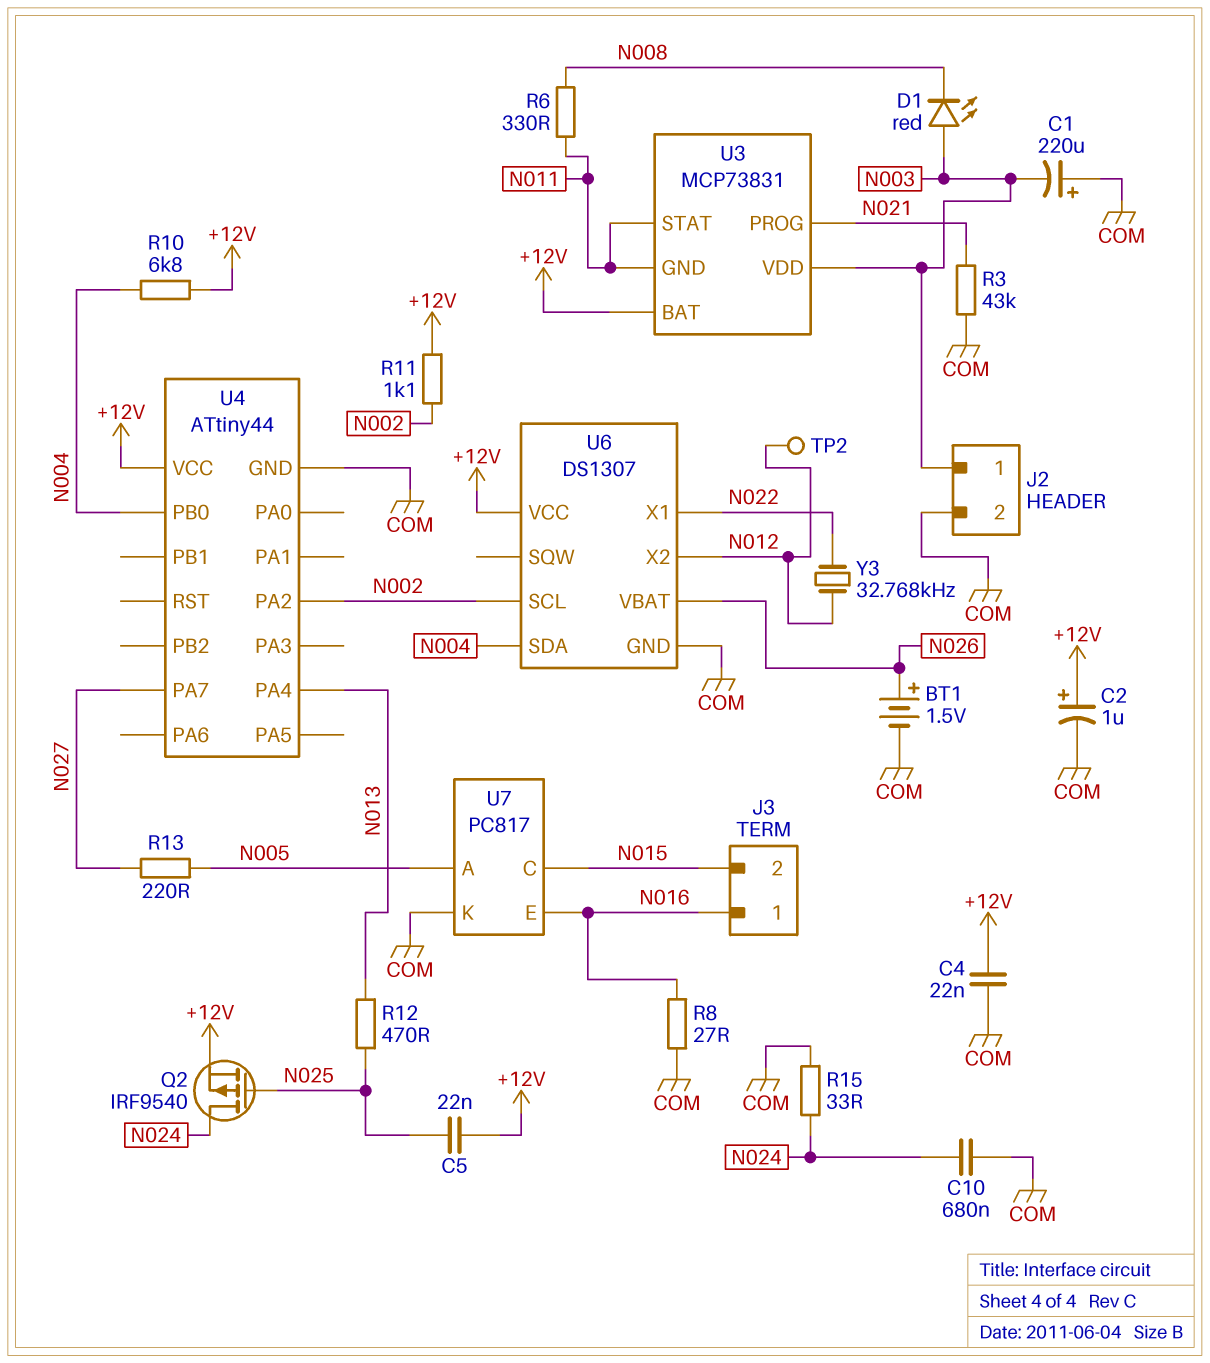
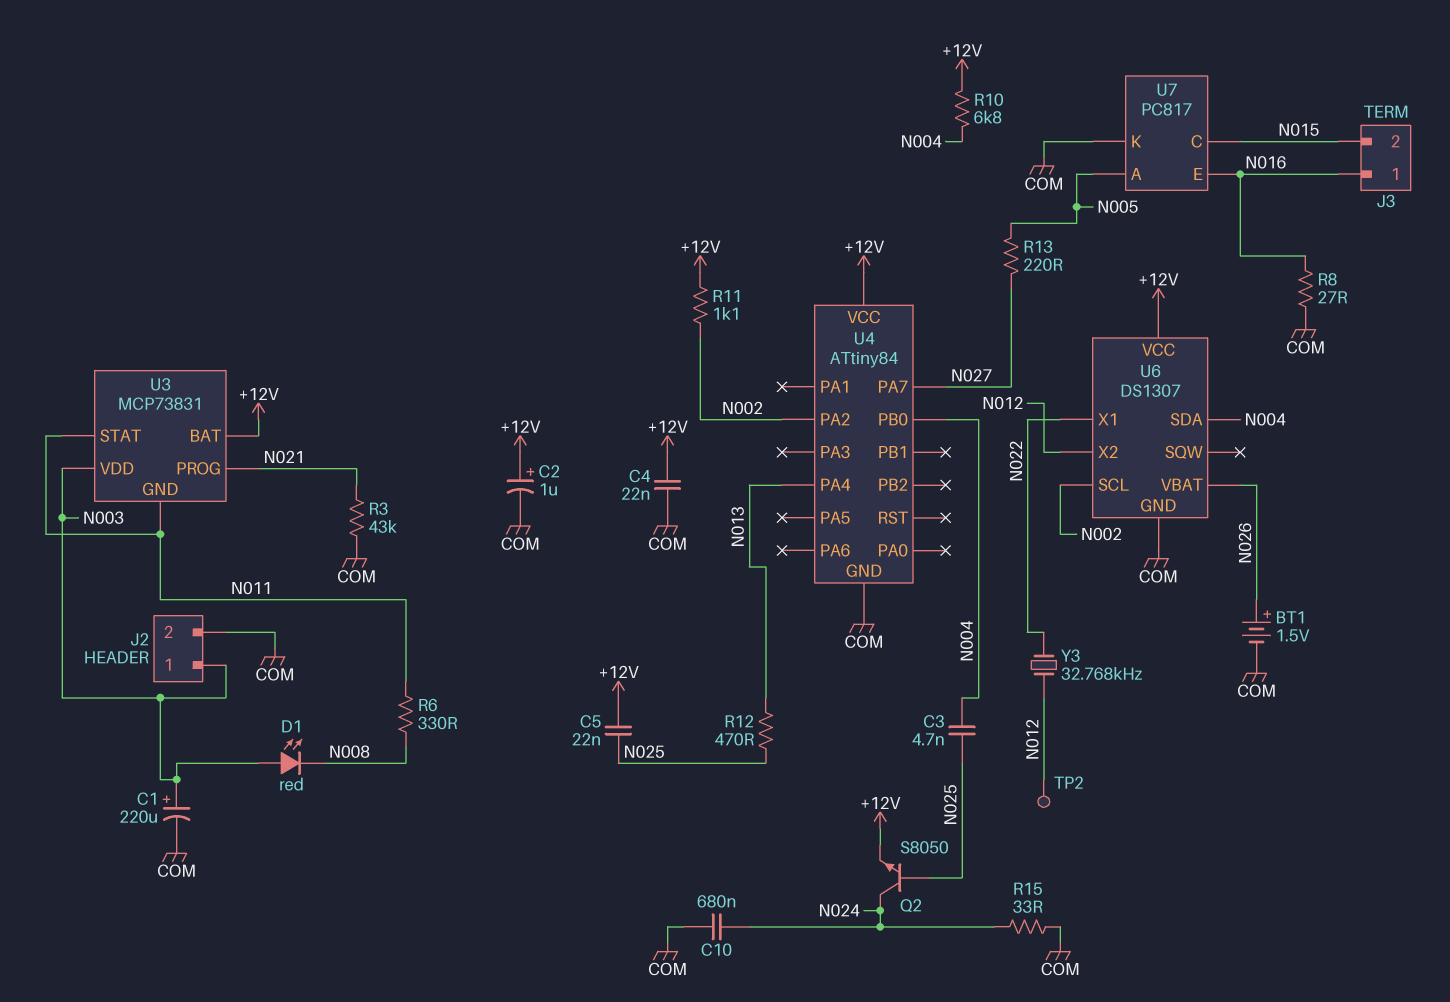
C1: 220uF (plus COM, minus N003) -> 220uF (plus N003, minus COM)
C3: none -> 4.7nF (N004, N025)
Q2: PMOS IRF9540 (G N025, D N024, S +12V) -> NPN S8050 (B N025, C N024, E +12V)
U4: ATtiny44 -> ATtiny84

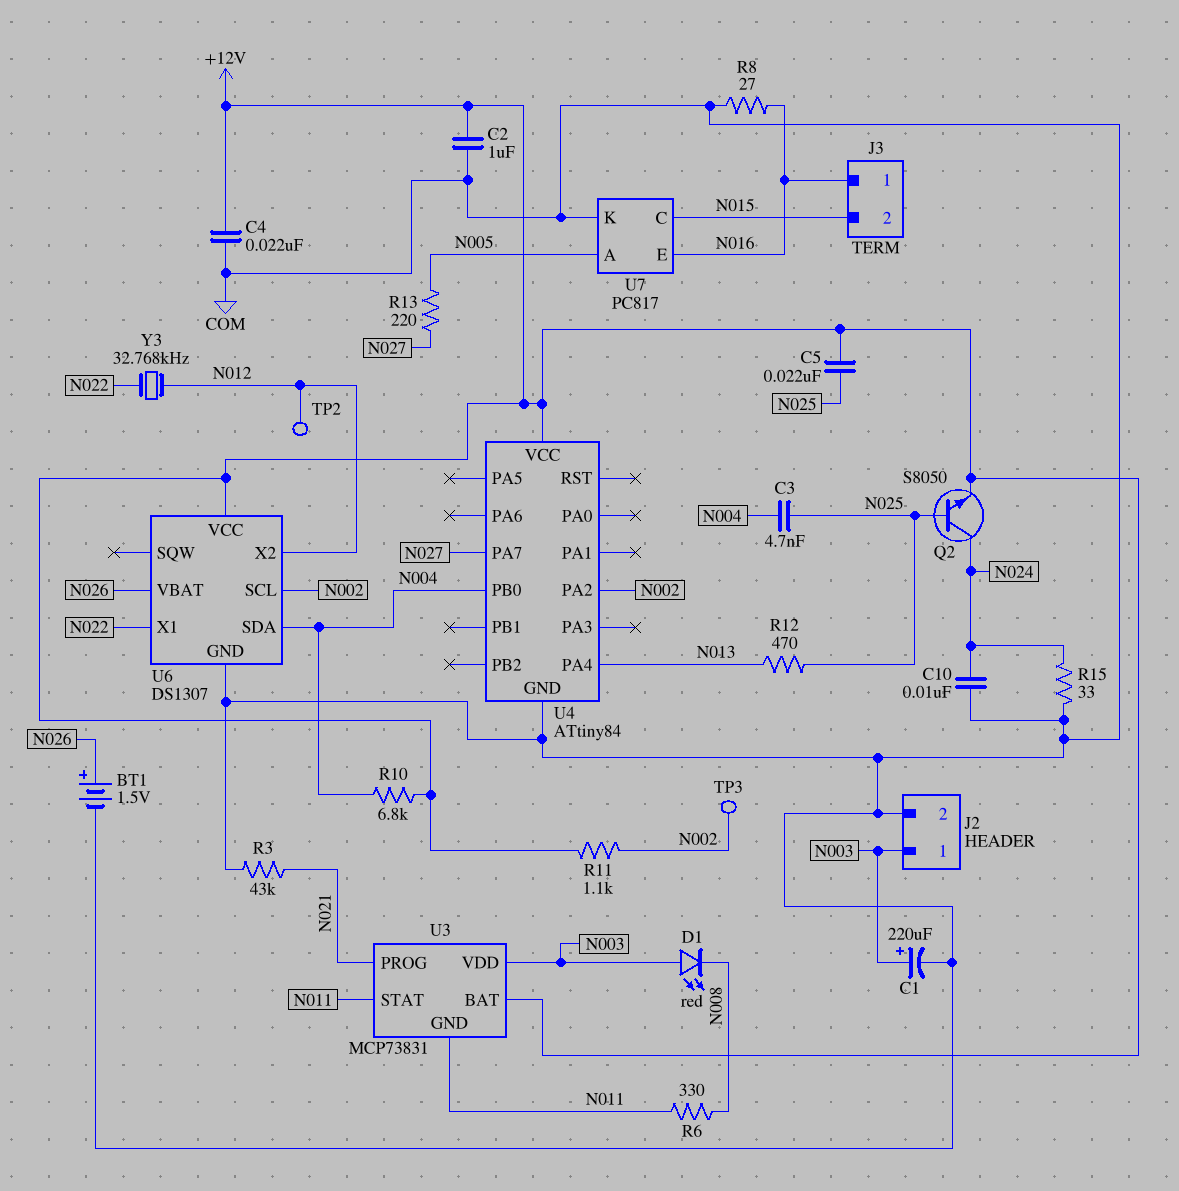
C2: 1uF (plus +12V, minus COM) -> 1uF (+12V, COM)
C10: 680nF (COM, N024) -> 10nF (COM, N024)
TP3: none -> test point (N002)

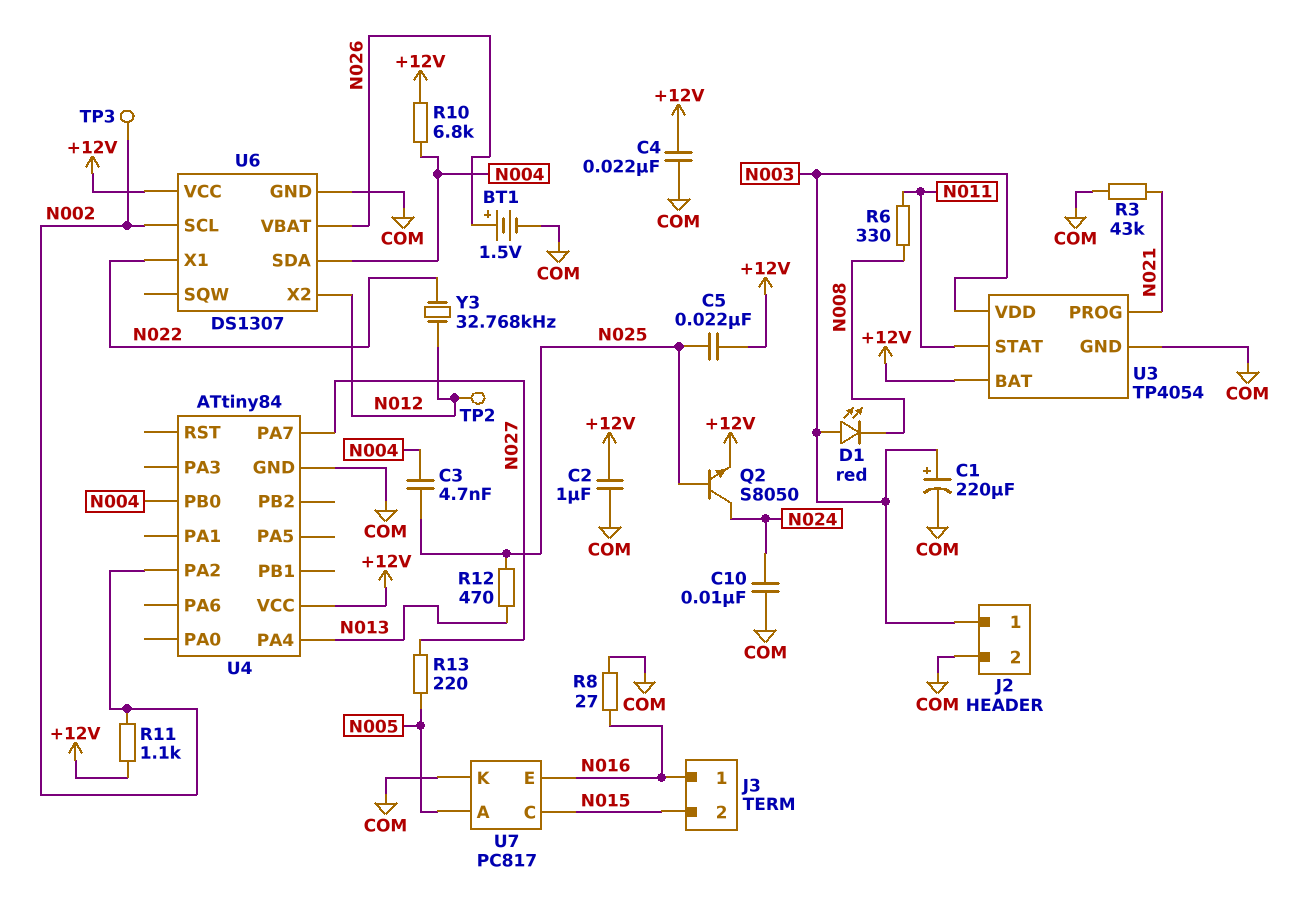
R15: 33 (COM, N024) -> none
U3: MCP73831 -> TP4054
U3 pin GND: N011 -> COM

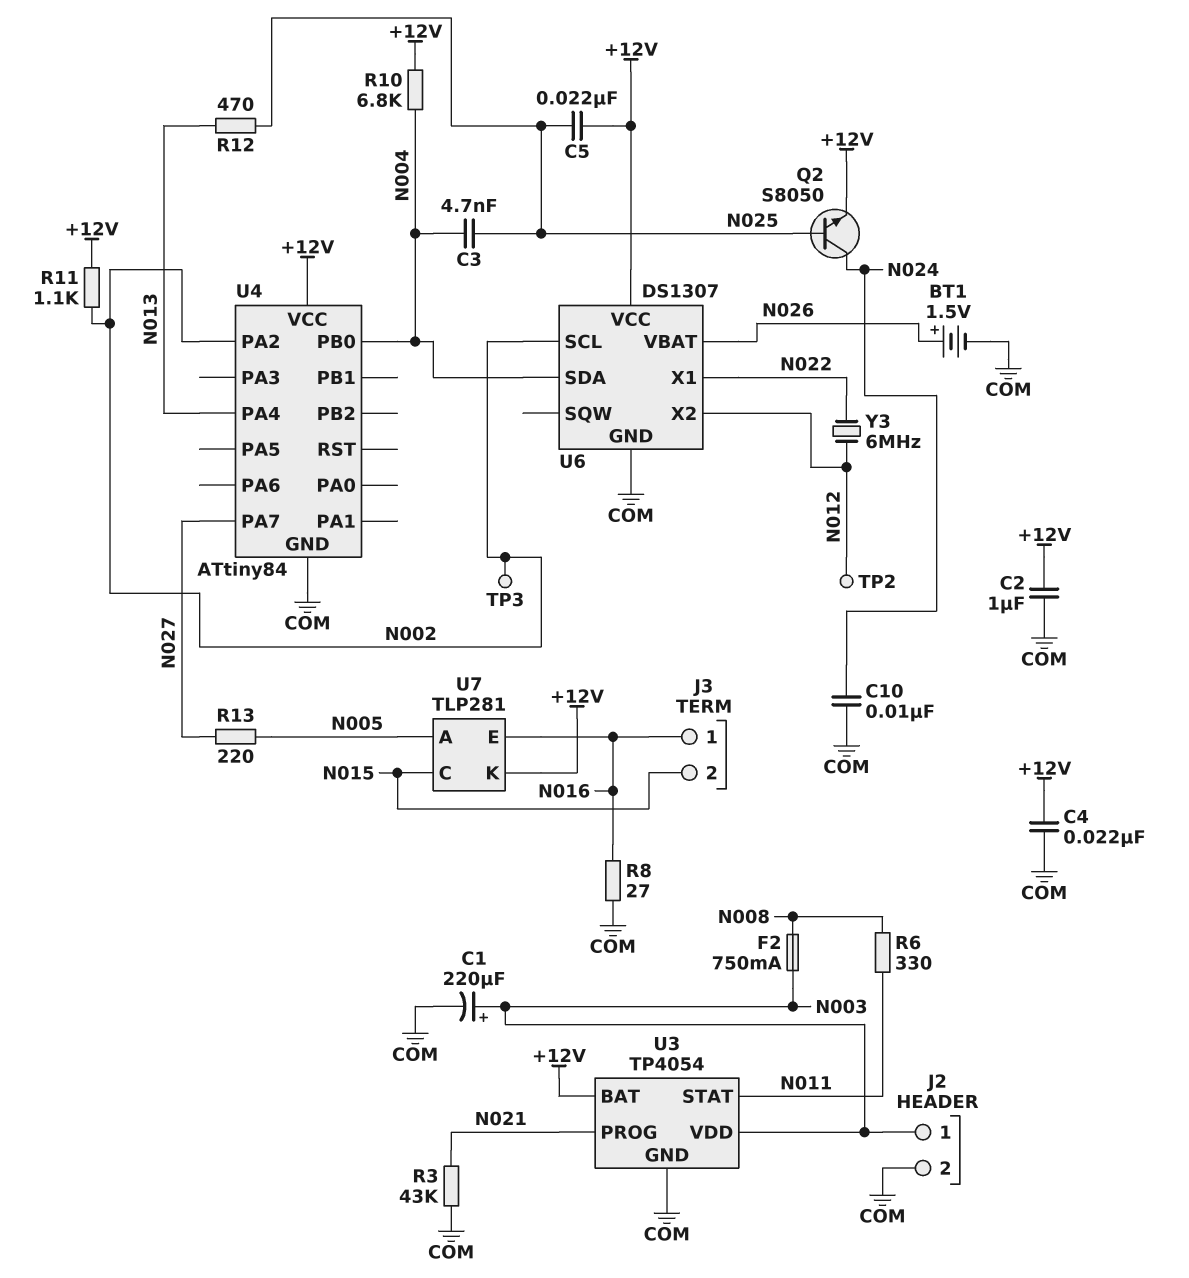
D1: LED red (A N003, K N008) -> none
F2: none -> 750mA (N003, N008)
U7: PC817 -> TLP281
U7 pin K: COM -> +12V
Y3: 32.768kHz (N012, N022) -> 6MHz (N012, N022)

